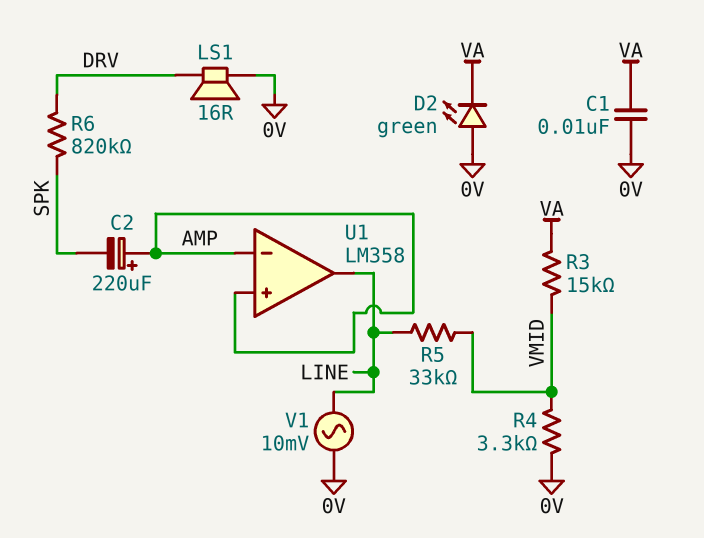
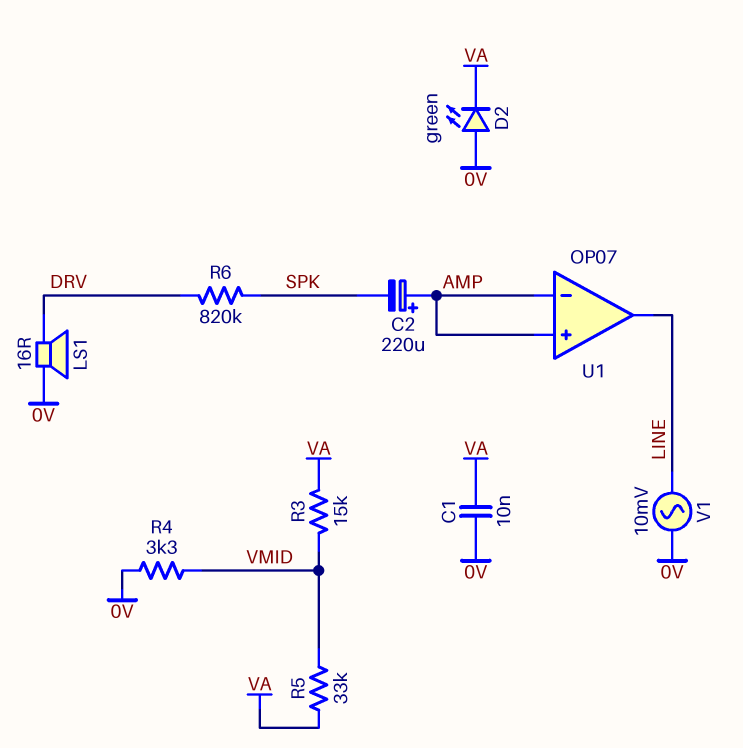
R5: 33k (LINE, VMID) -> 33k (VA, VMID)
U1: LM358 -> OP07

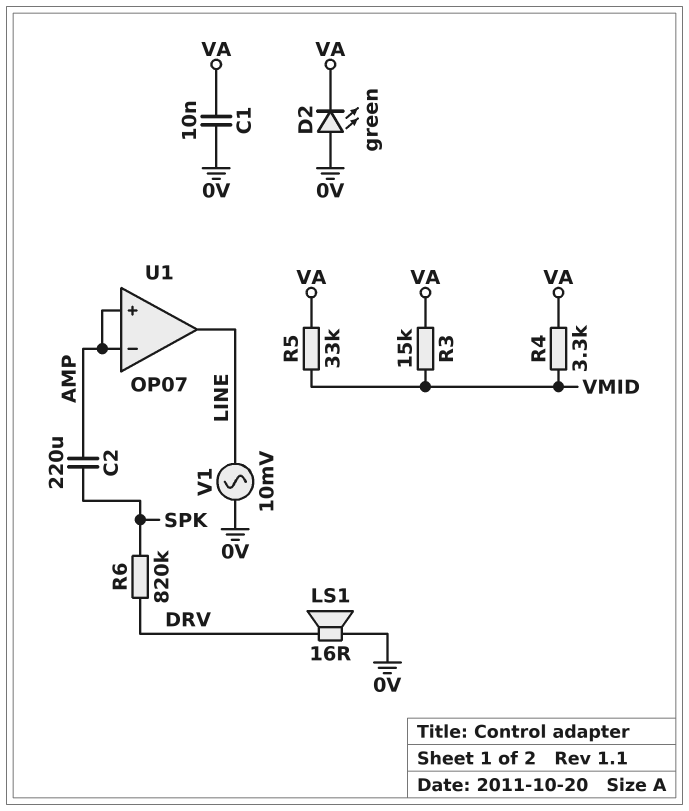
C2: 220uF (plus AMP, minus SPK) -> 220uF (AMP, SPK)
R4: 3.3k (0V, VMID) -> 3.3k (VA, VMID)

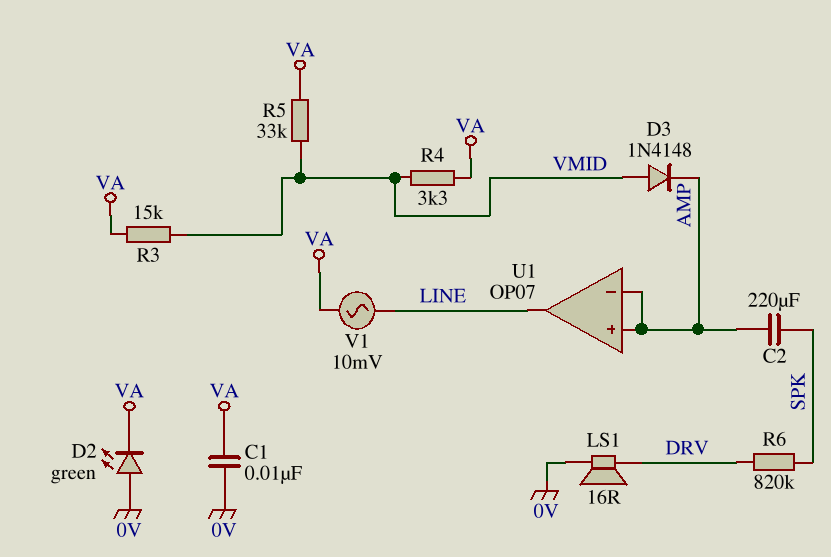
D3: none -> diode 1N4148 (A VMID, K AMP)
V1: AC 10mV (0V, LINE) -> AC 10mV (LINE, VA)

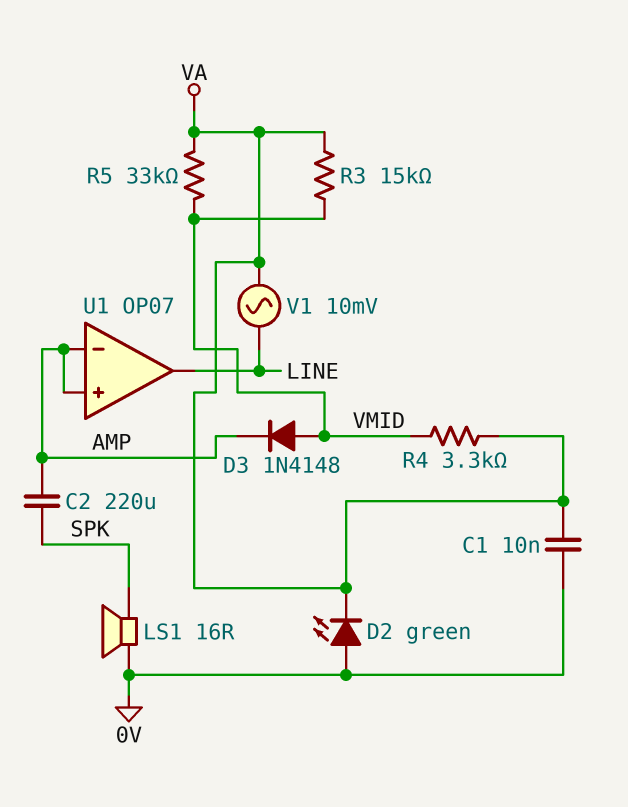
LS1: speaker 16R (0V, DRV) -> speaker 16R (0V, SPK)
R6: 820k (DRV, SPK) -> none

